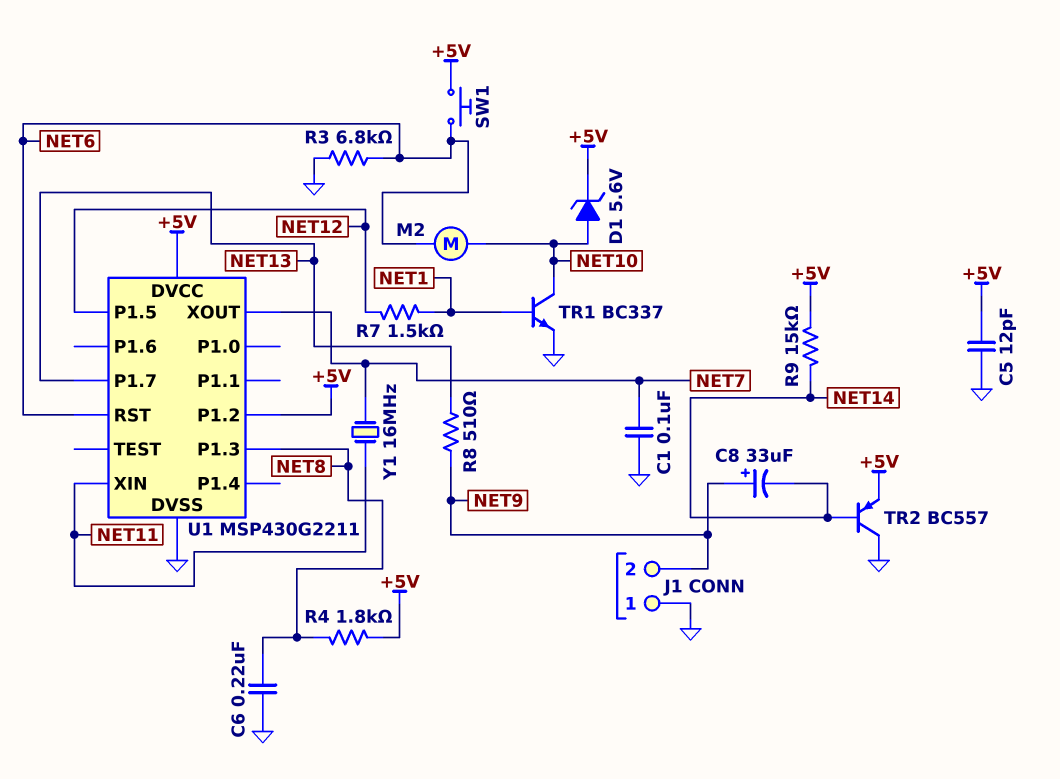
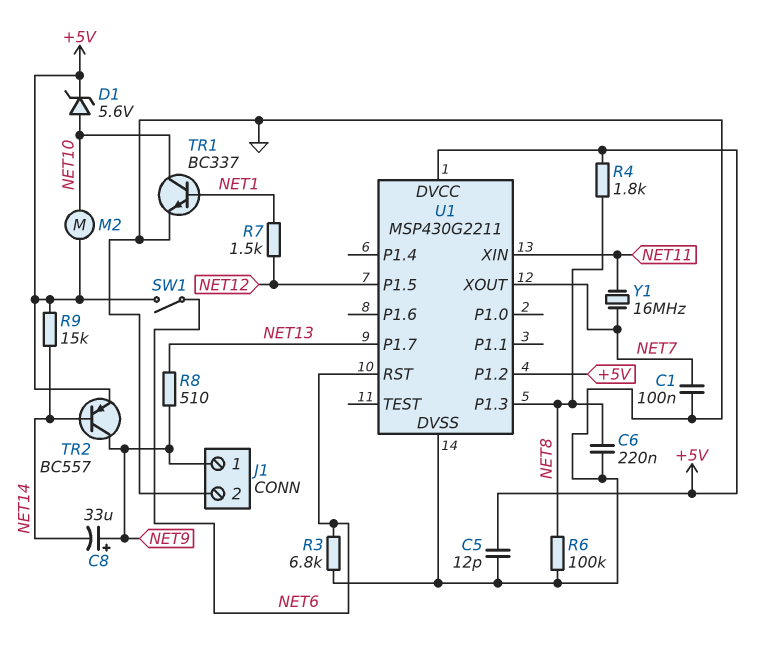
J1 pin 1: GND -> NET9
J1 pin 2: NET9 -> GND
M2: motor (NET6, NET10) -> motor (+5V, NET10)
R6: none -> 100k (GND, NET8)
SW1: button (+5V, NET6) -> switch (+5V, NET6)
TR2: PNP BC557 (B NET14, C GND, E +5V) -> PNP BC557 (B NET14, C NET9, E +5V)

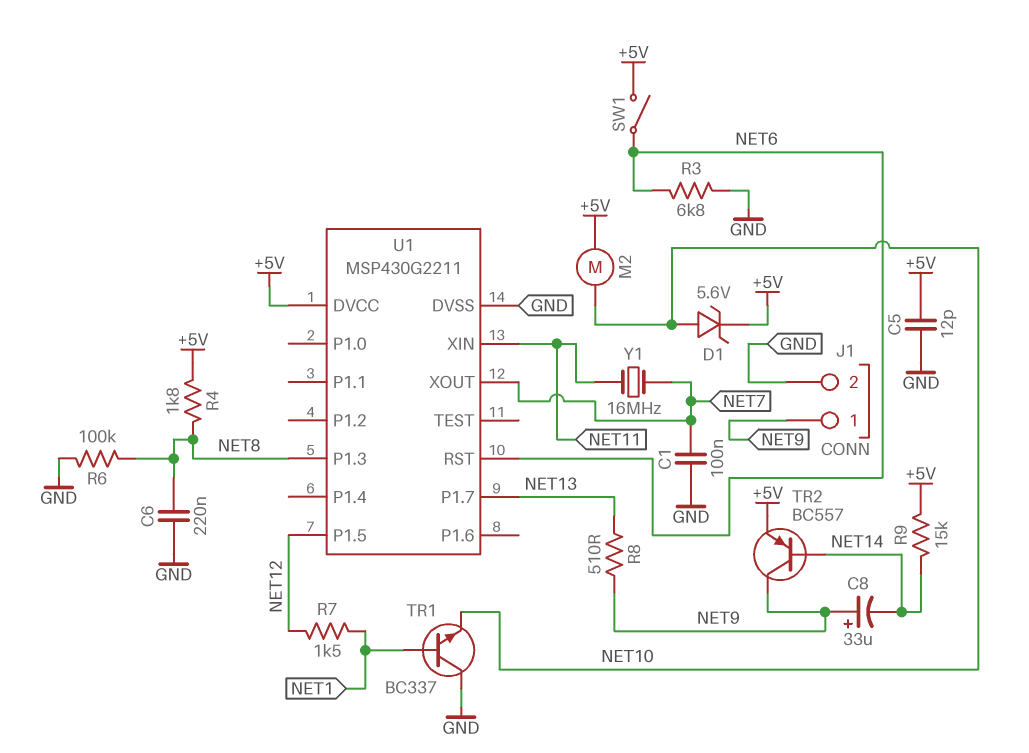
TR1: NPN BC337 (B NET1, C NET10, E GND) -> NPN BC337 (B NET1, C GND, E NET10)
U1 pin P1.2: +5V -> none

